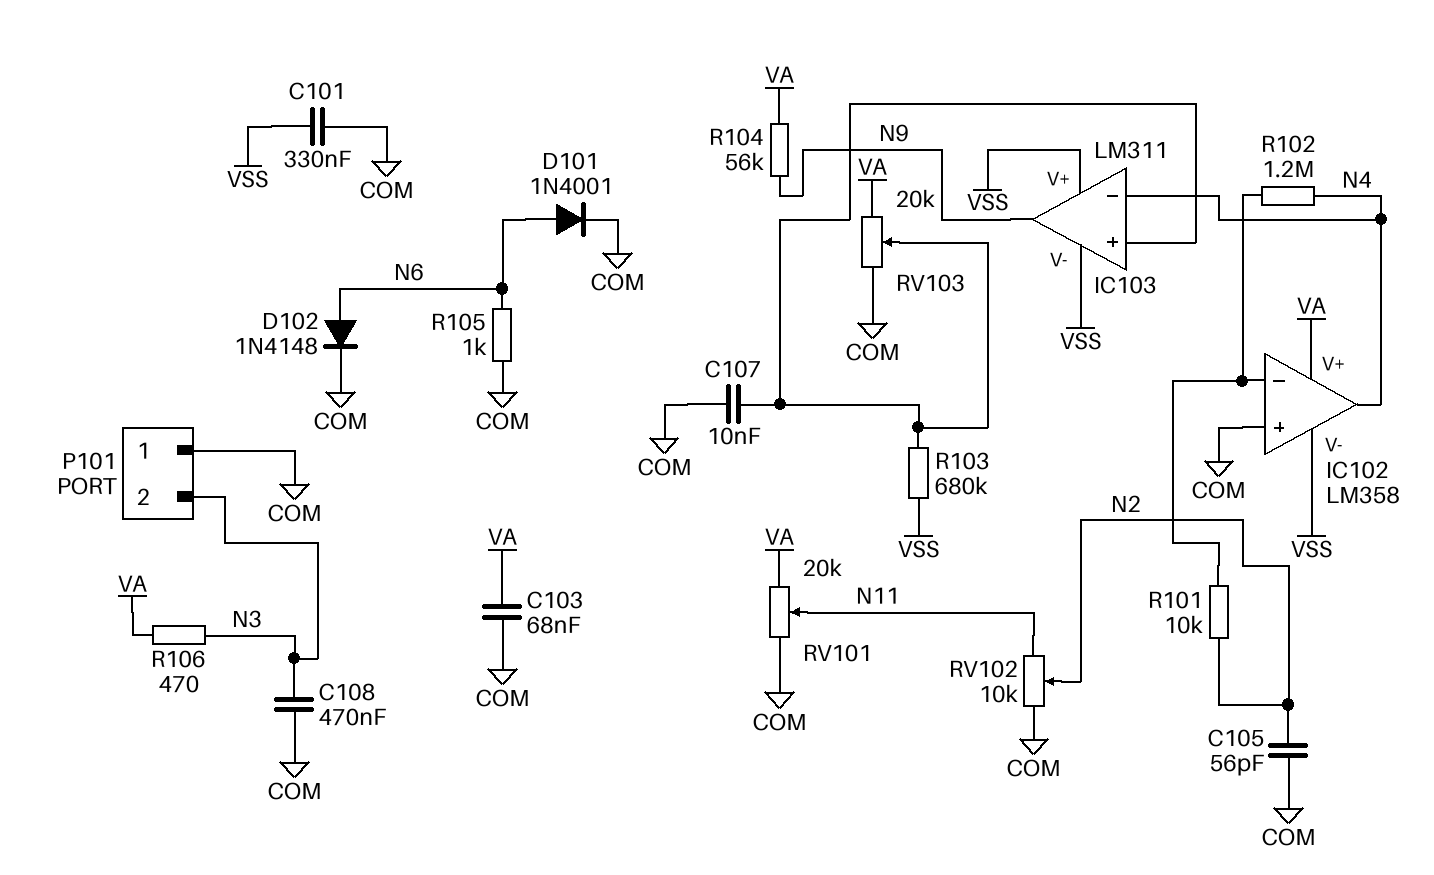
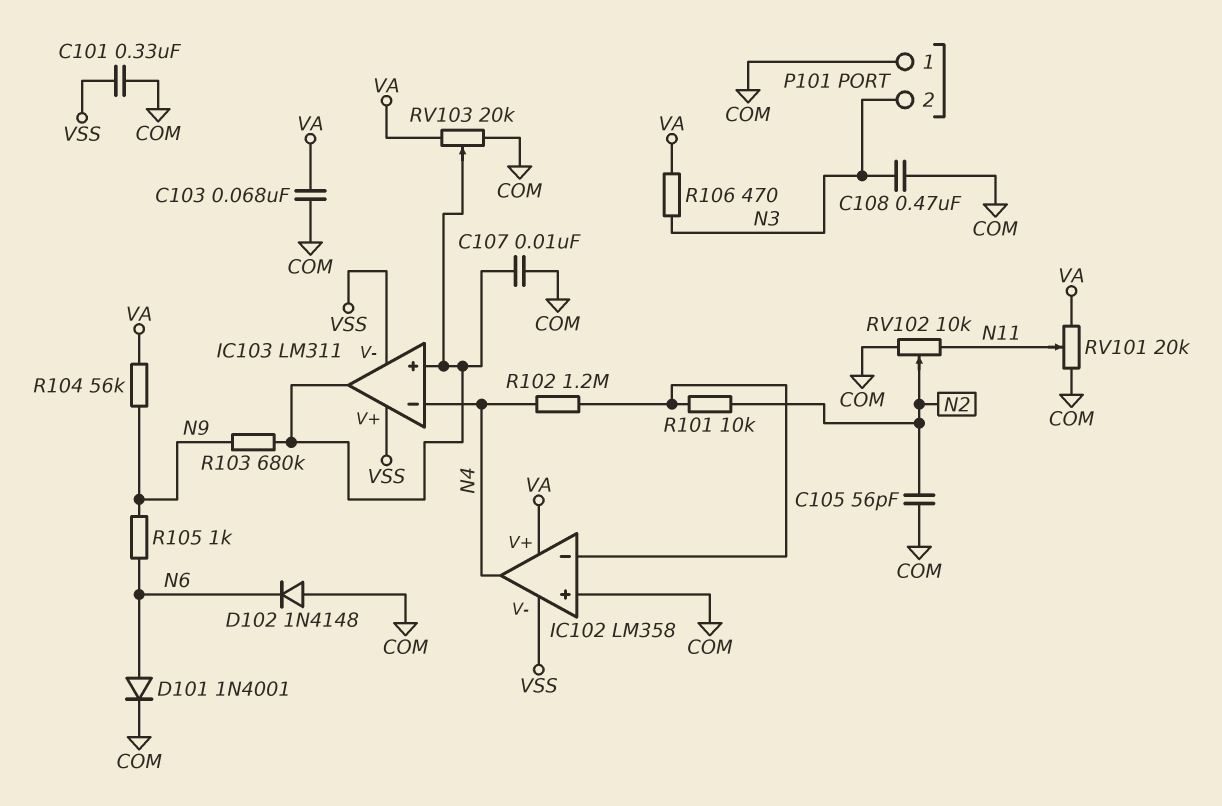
D102: diode 1N4148 (A N6, K COM) -> diode 1N4148 (A COM, K N6)
IC103 pin out: N9 -> IC103/in+
R103: 680k (IC103/in+, VSS) -> 680k (IC103/in+, N9)
R105: 1k (COM, N6) -> 1k (N6, N9)

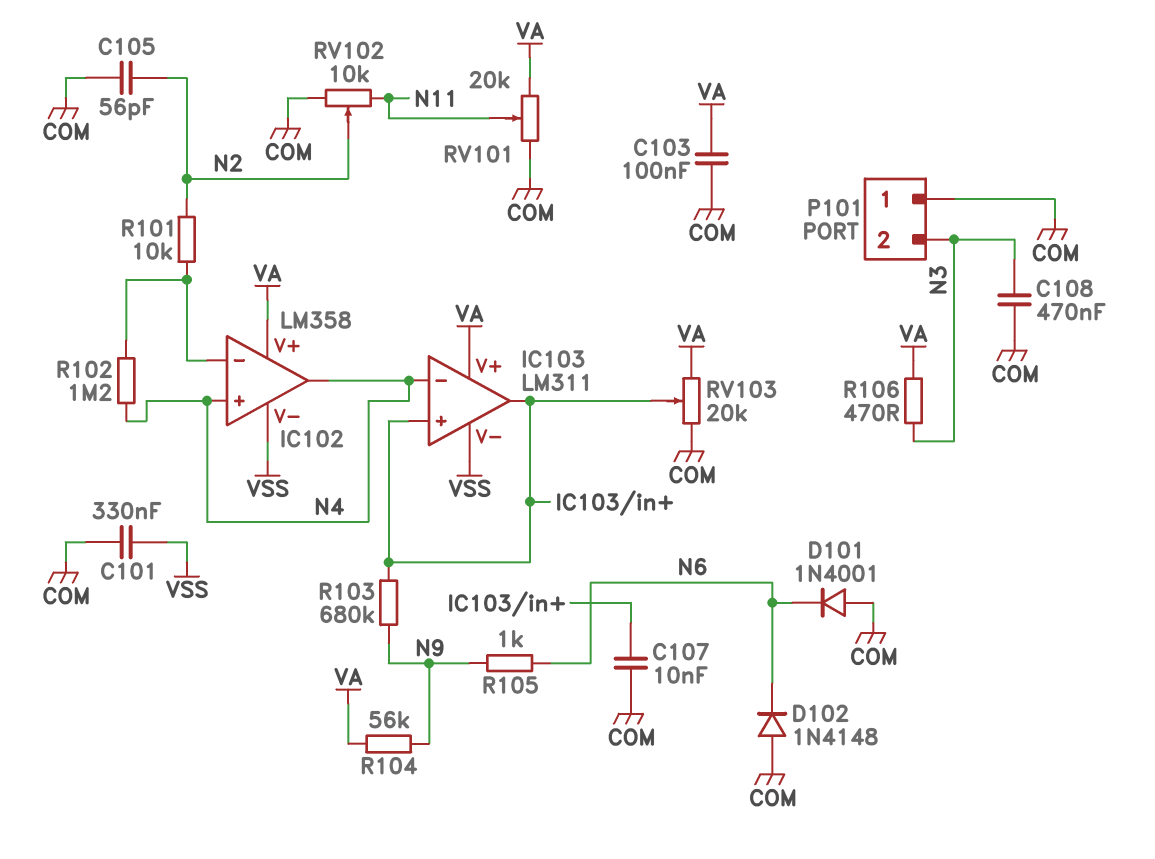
C103: 68nF (COM, VA) -> 100nF (COM, VA)
D101: diode 1N4001 (A N6, K COM) -> diode 1N4001 (A COM, K N6)
IC102 pin in+: COM -> N4
IC103 pin V+: VSS -> VA

